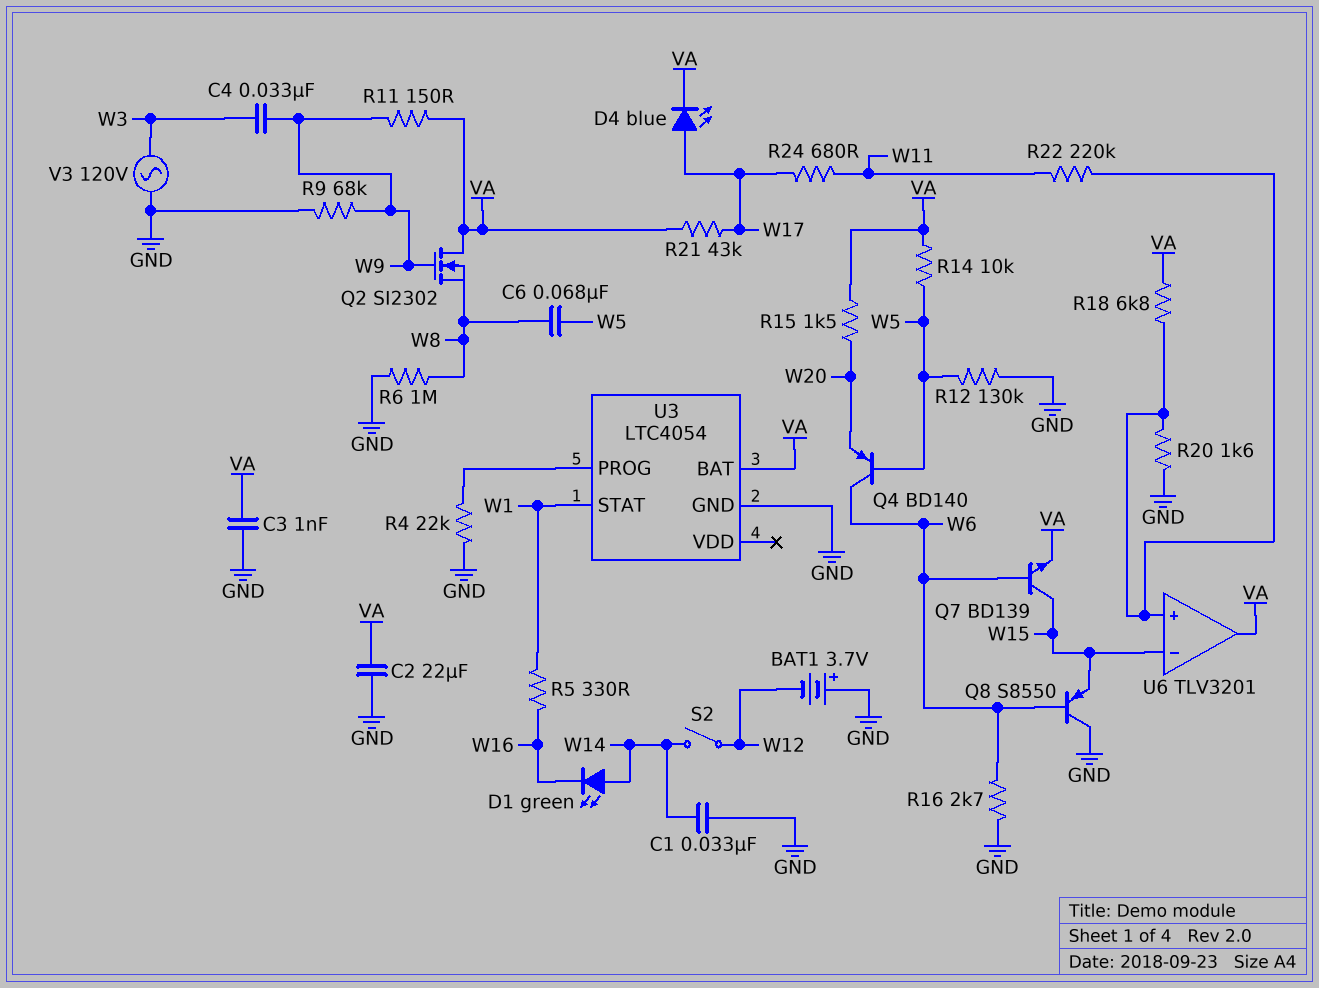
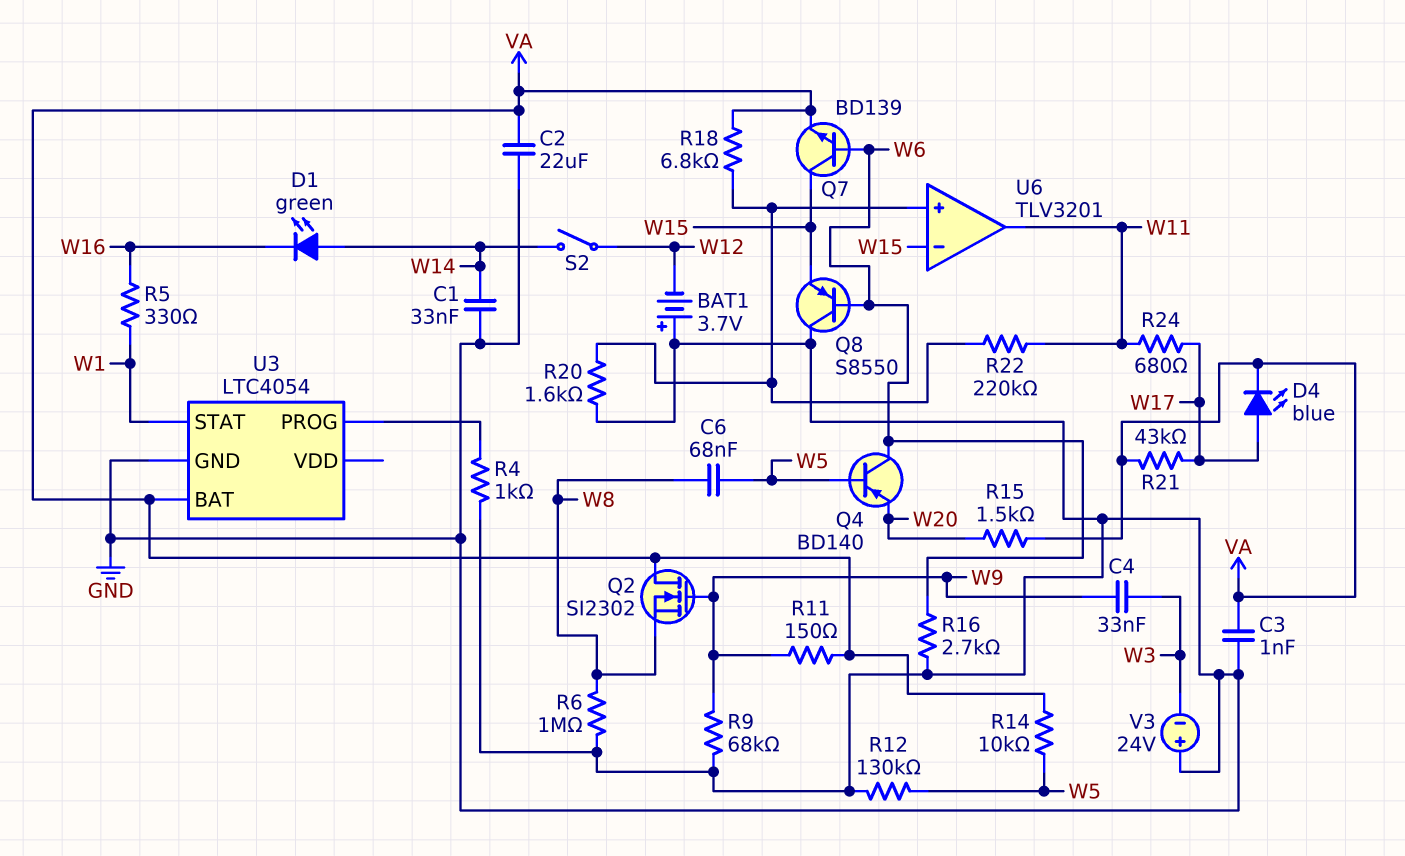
R4: 22k (GND, U3/PROG) -> 1k (GND, U3/PROG)
U6 pin out: VA -> W11
V3: AC 120V (GND, W3) -> 24V (plus GND, minus W3)

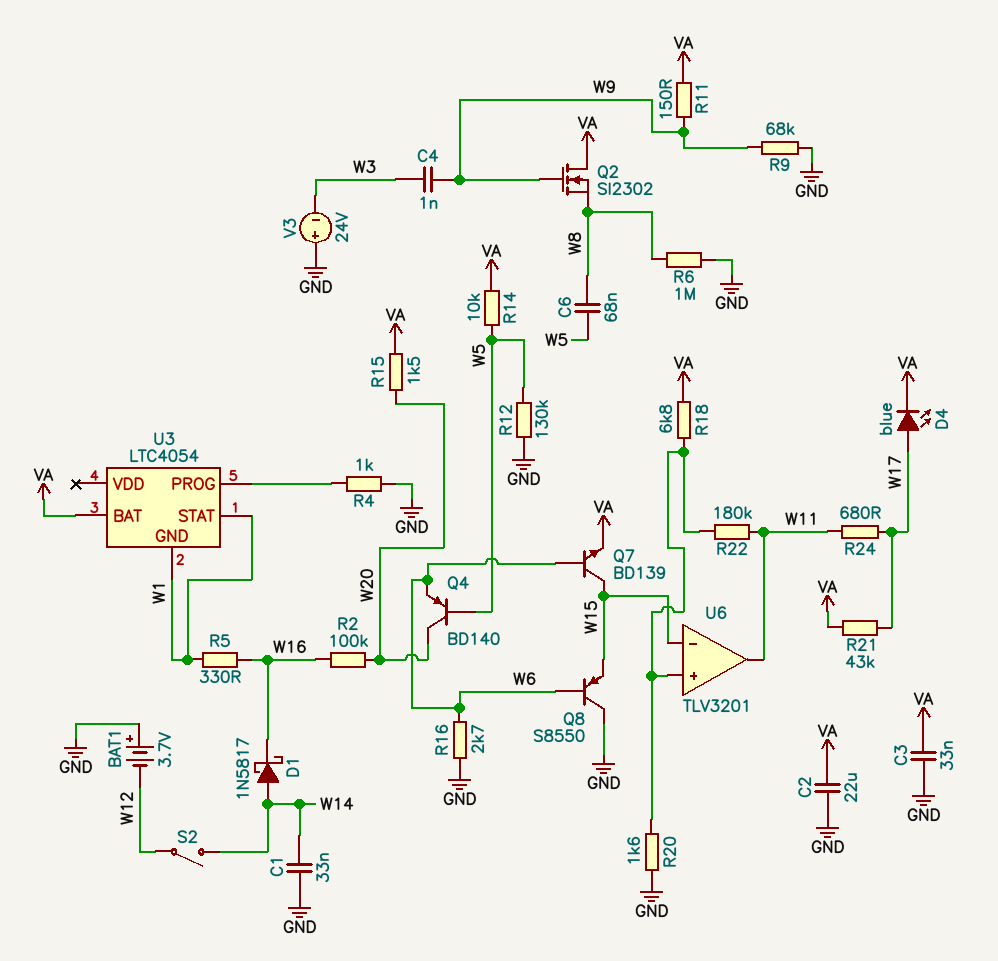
C3: 1nF (GND, VA) -> 33nF (GND, VA)
C4: 33nF (W3, W9) -> 1nF (W3, W9)
D1: LED green (A W14, K W16) -> schottky 1N5817 (A W14, K W16)
Q4: PNP BD140 (B W5, C W6, E W20) -> PNP BD140 (B W5, C W20, E W6)
R2: none -> 100k (W16, W20)
R22: 220k (U6/in+, W11) -> 180k (U6/in+, W11)
U3 pin GND: GND -> W1

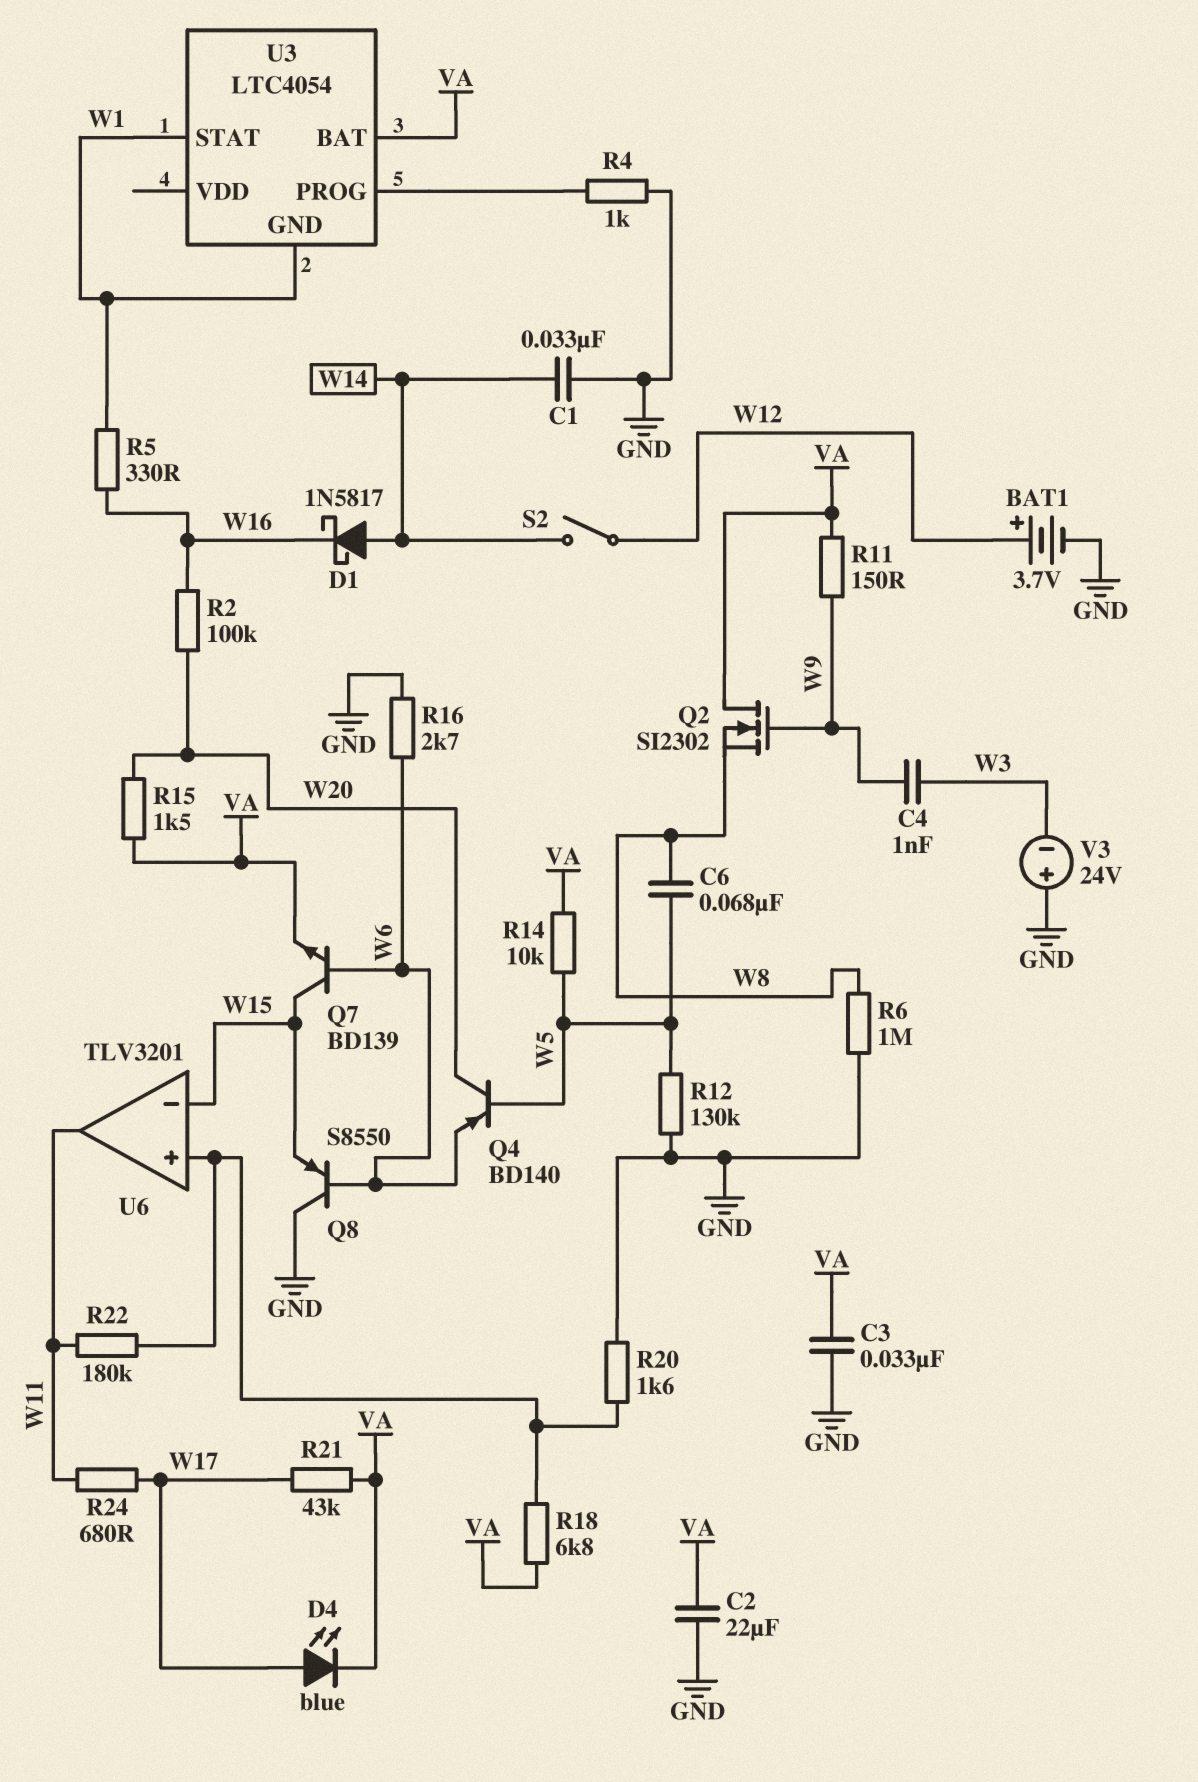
BAT1: 3.7V (plus GND, minus W12) -> 3.7V (plus W12, minus GND)
R9: 68k (GND, W9) -> none

